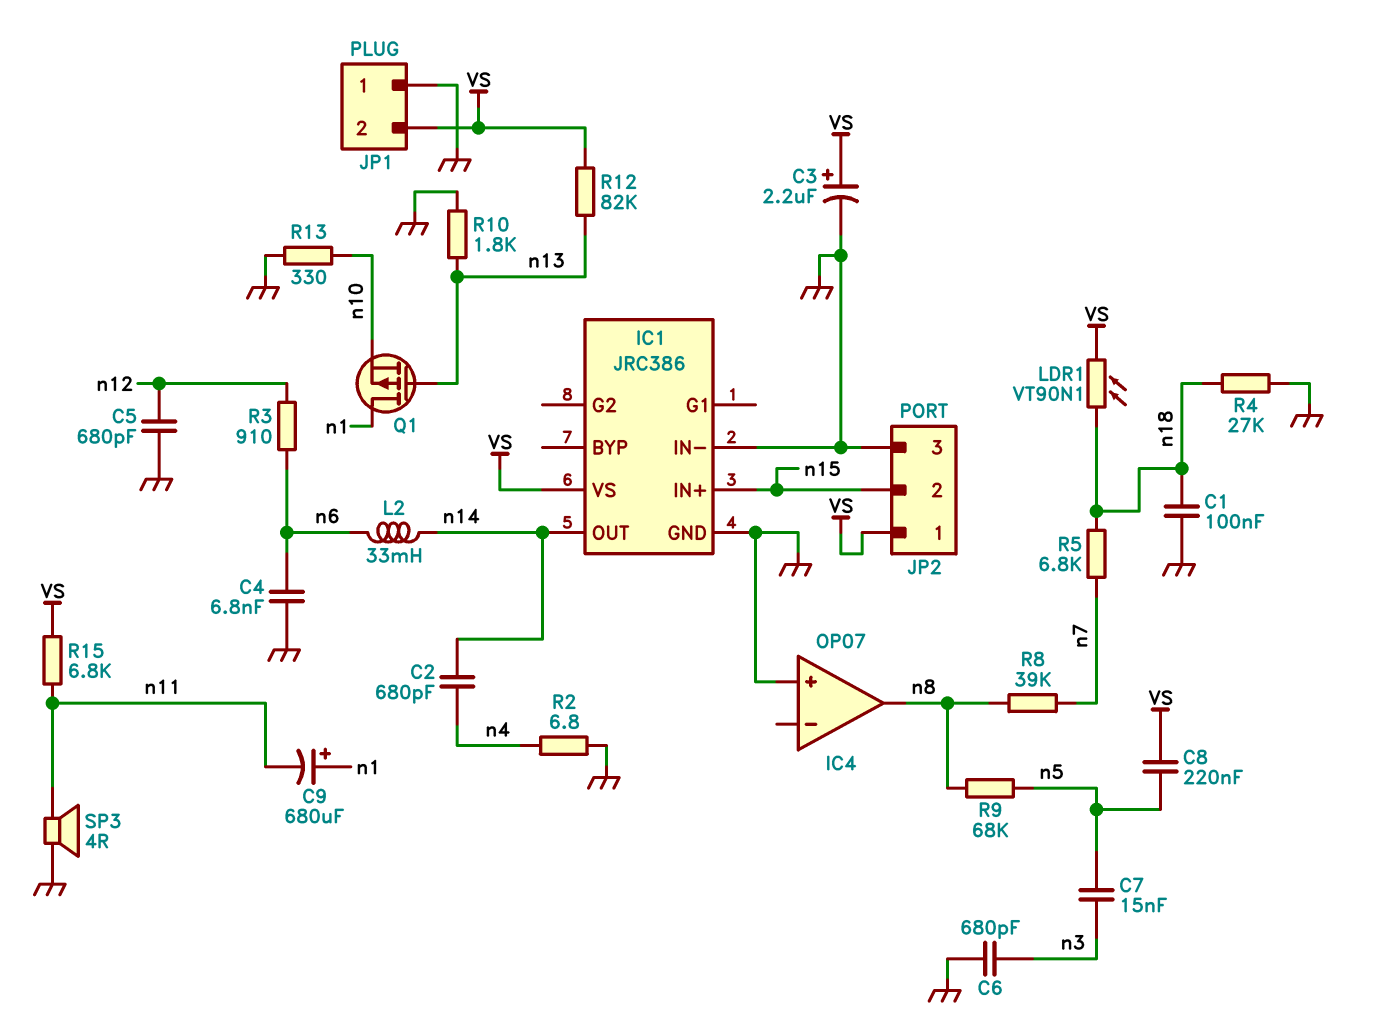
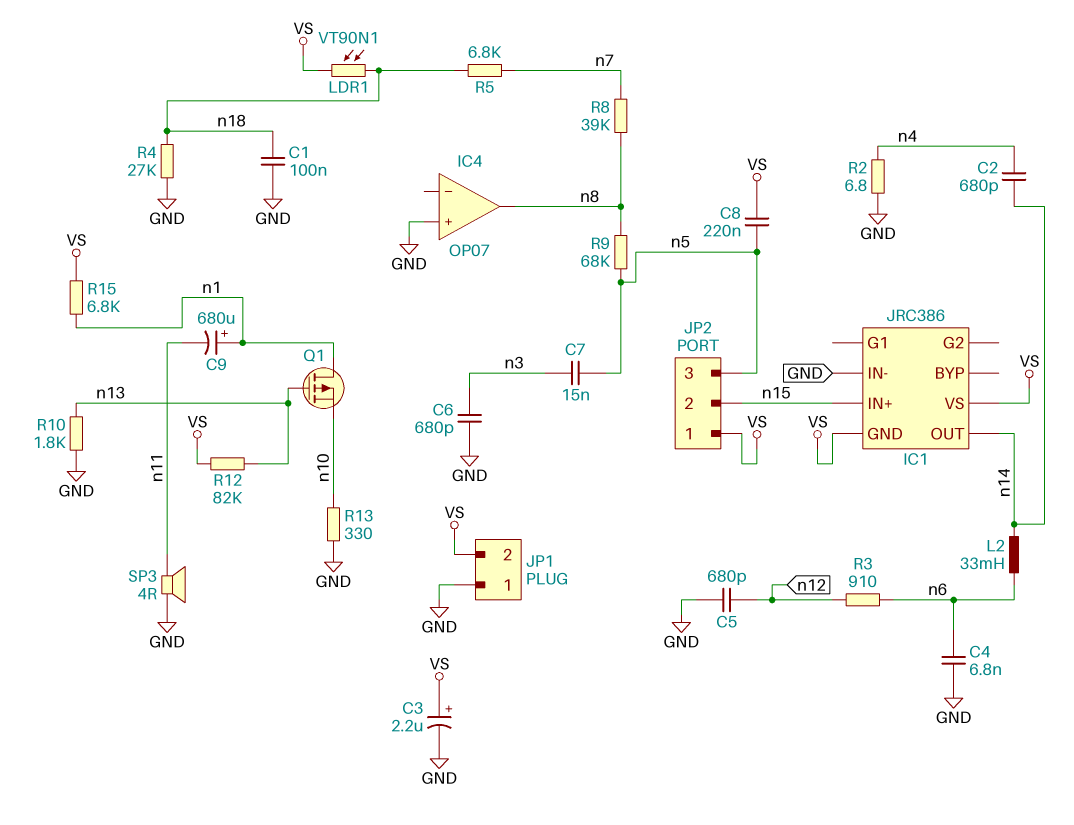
IC1 pin GND: GND -> VS
JP2 pin 3: GND -> n5
R15: 6.8k (VS, n11) -> 6.8k (VS, n1)

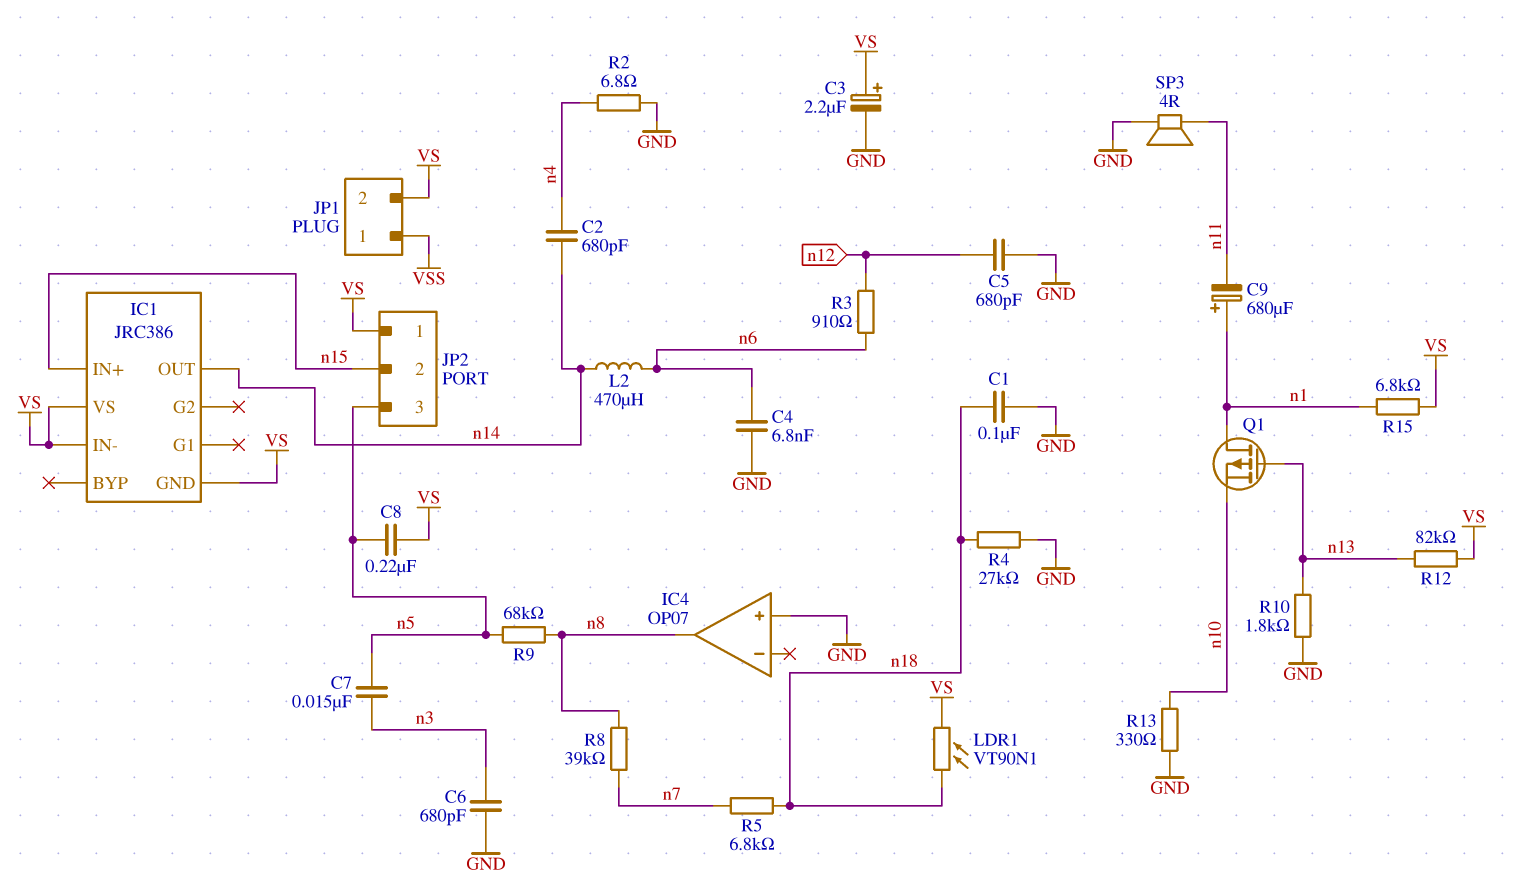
IC1 pin IN-: GND -> VS
JP1 pin 1: GND -> VSS
L2: 33mH (n6, n14) -> 470uH (n6, n14)

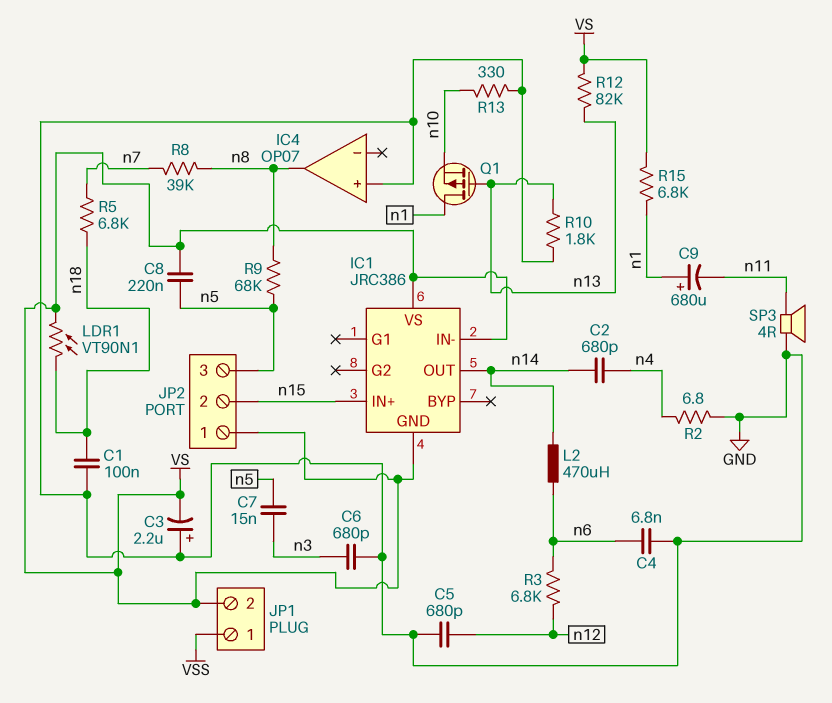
C3: 2.2uF (plus VS, minus GND) -> 2.2uF (plus GND, minus VS)
R3: 910 (n6, n12) -> 6.8k (n6, n12)
R4: 27k (GND, n18) -> none

